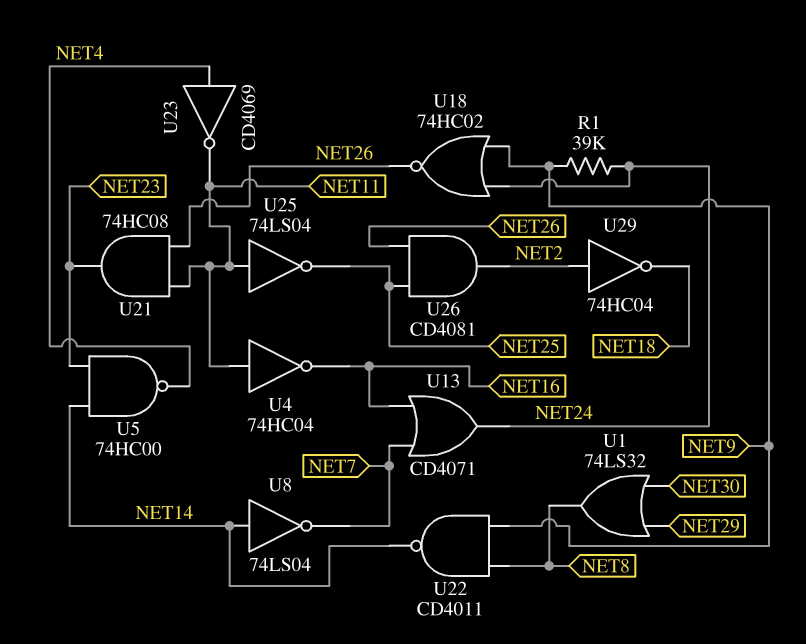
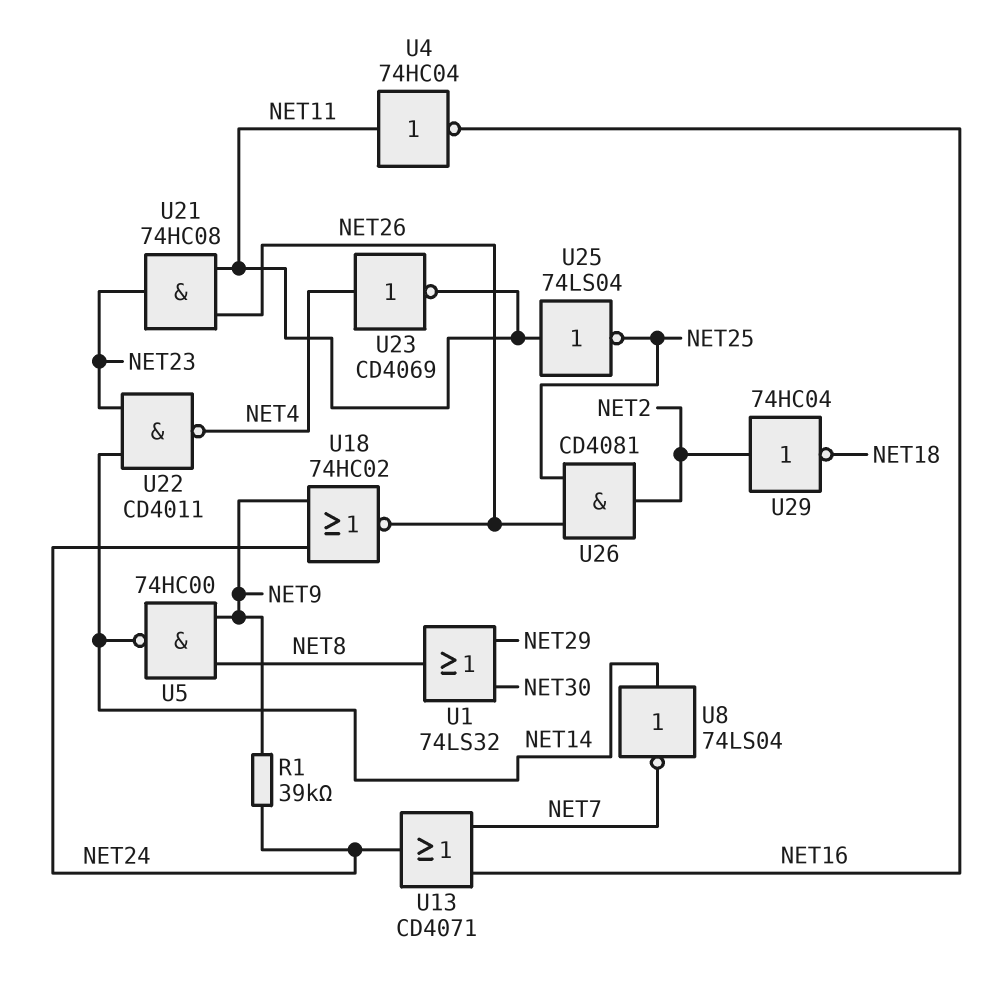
U5: NAND 74HC00 (in NET14, in NET23, out NET4) -> NAND 74HC00 (in NET8, in NET9, out NET14)
U22: NAND CD4011 (in NET8, in NET9, out NET14) -> NAND CD4011 (in NET14, in NET23, out NET4)

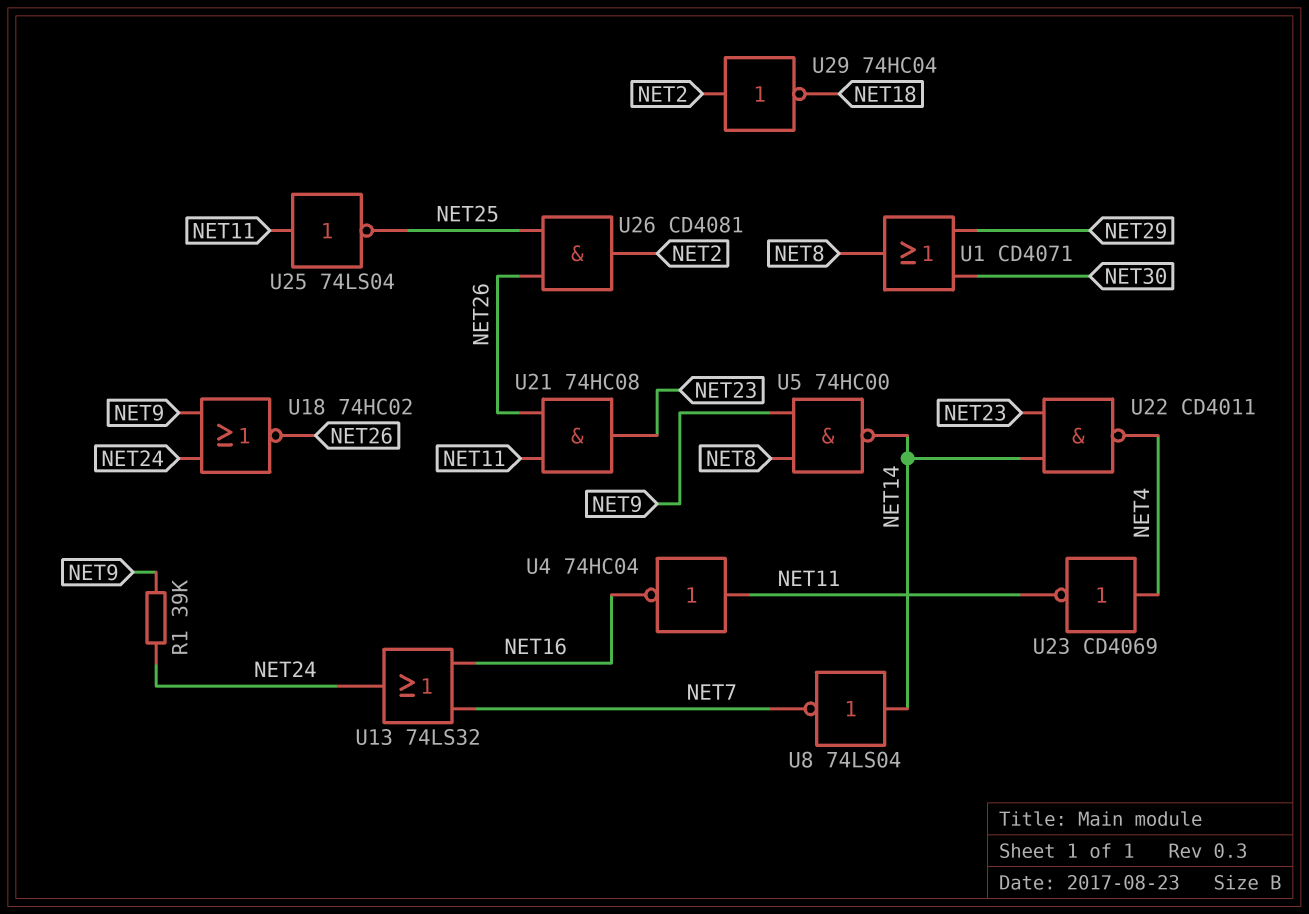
U1: OR 74LS32 (in NET29, in NET30, out NET8) -> OR CD4071 (in NET29, in NET30, out NET8)
U13: OR CD4071 (in NET7, in NET16, out NET24) -> OR 74LS32 (in NET7, in NET16, out NET24)

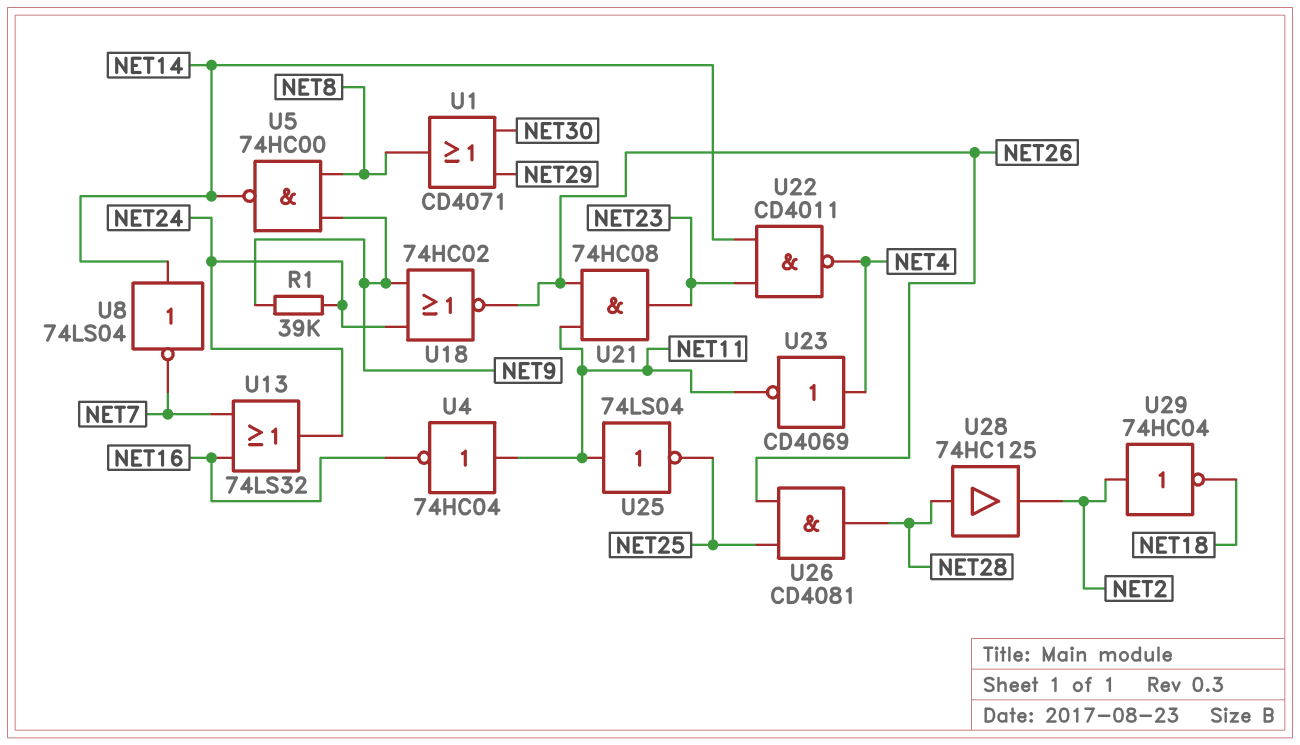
U26: AND CD4081 (in NET25, in NET26, out NET2) -> AND CD4081 (in NET25, in NET26, out NET28)
U28: none -> buffer 74HC125 (in NET28, out NET2)

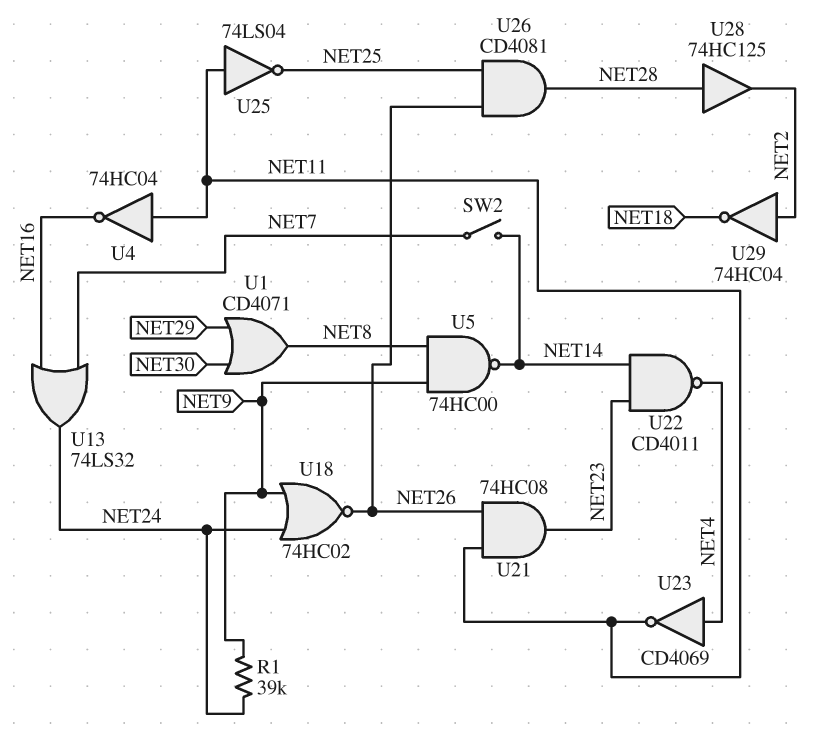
SW2: none -> switch (NET7, NET14)
U8: NOT 74LS04 (in NET14, out NET7) -> none

